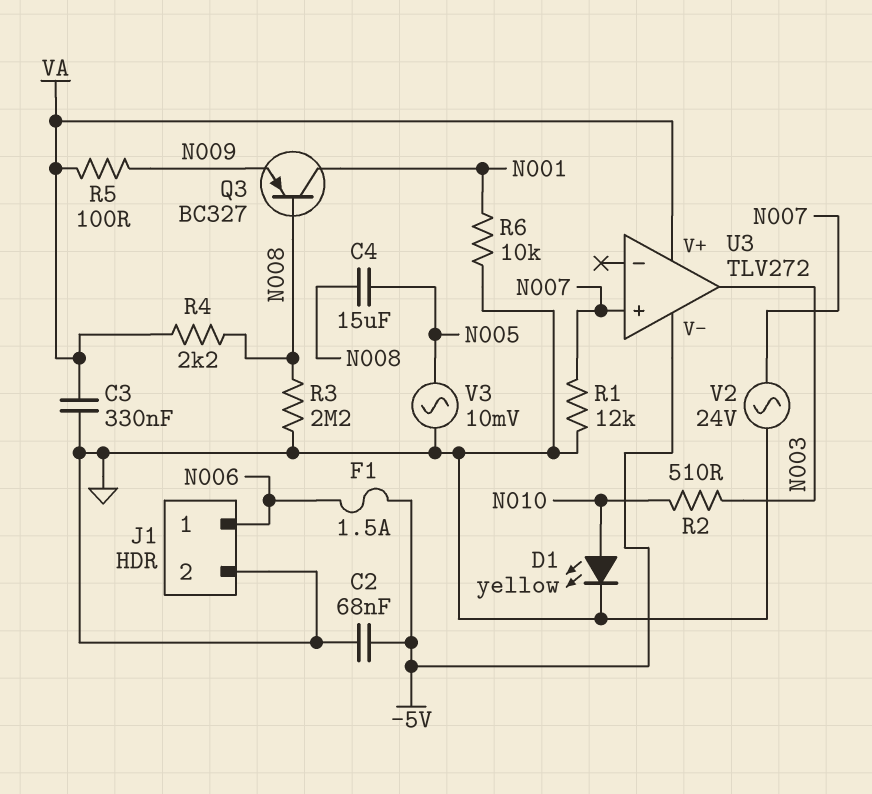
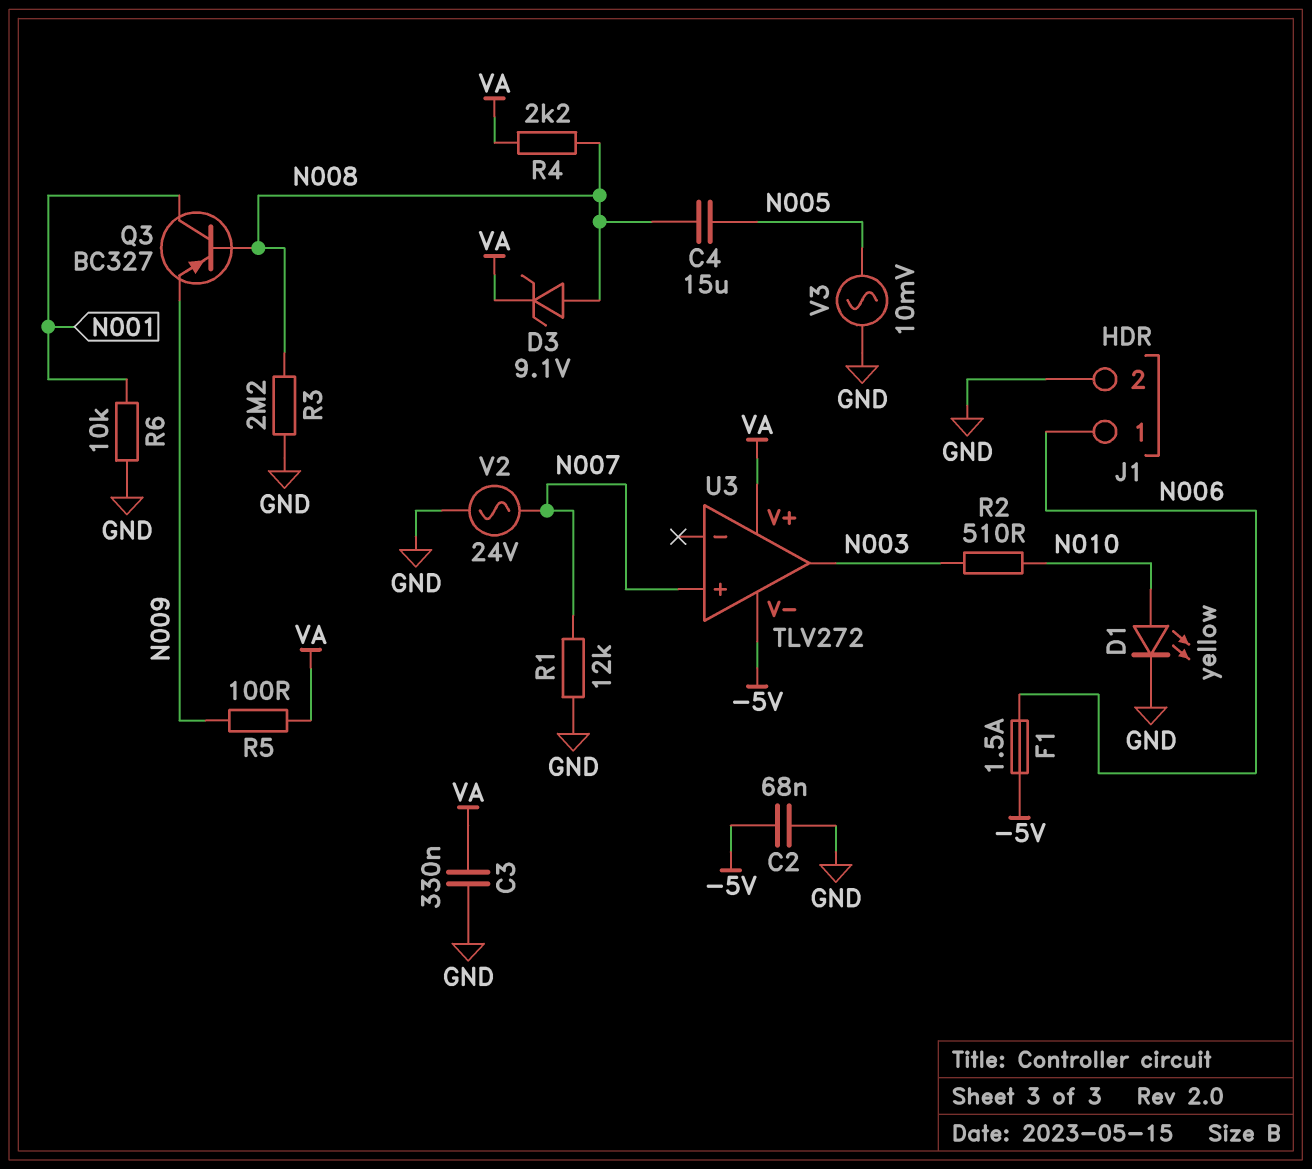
D3: none -> zener 9.1V (A N008, K VA)

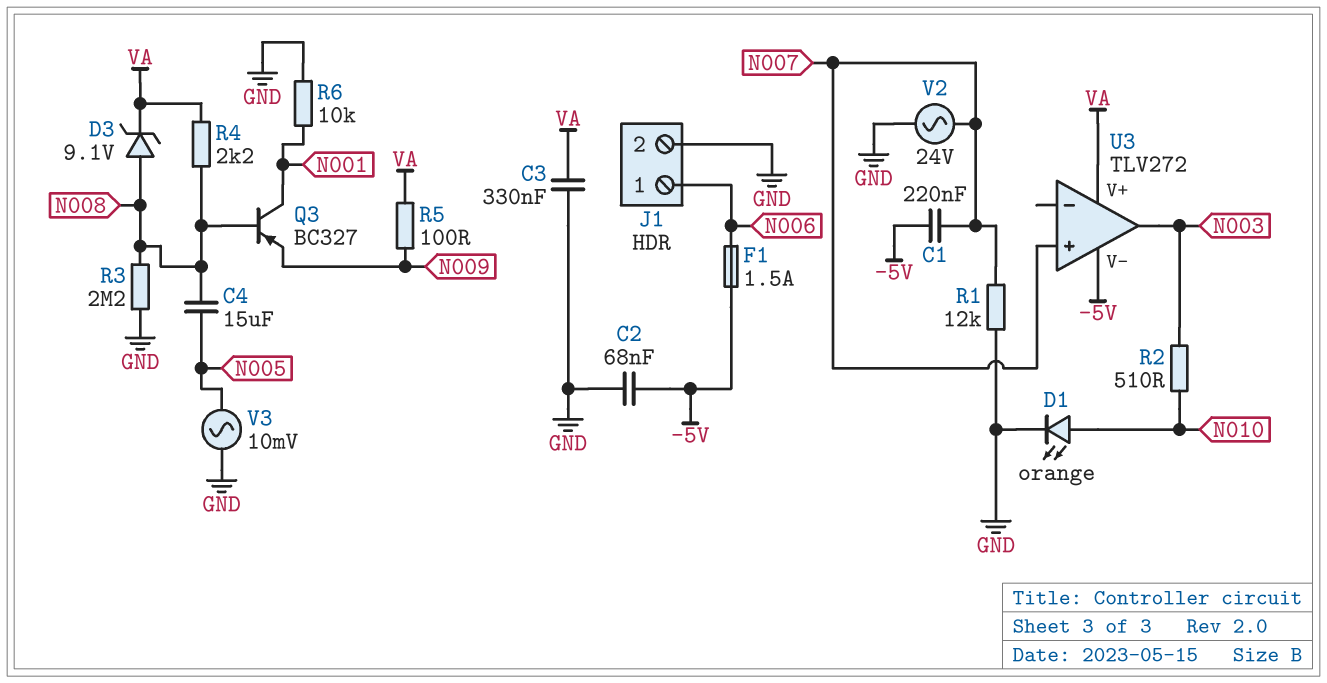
C1: none -> 220nF (-5V, N007)
D1: LED yellow (A N010, K GND) -> LED orange (A N010, K GND)

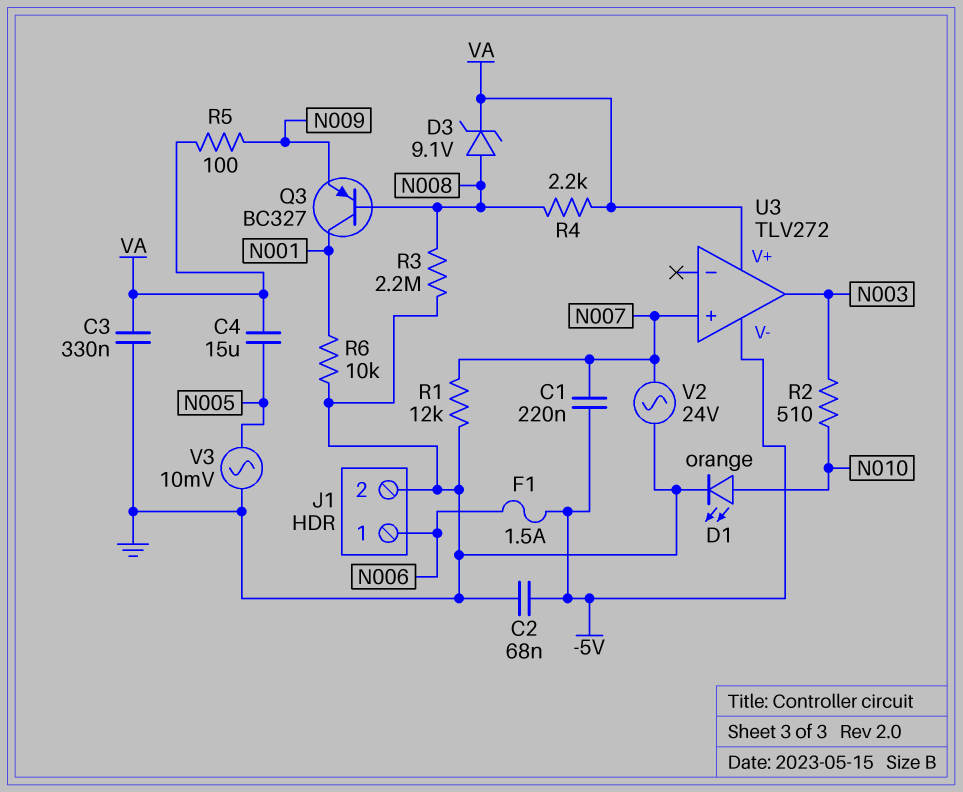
C4: 15uF (N005, N008) -> 15uF (N005, VA)

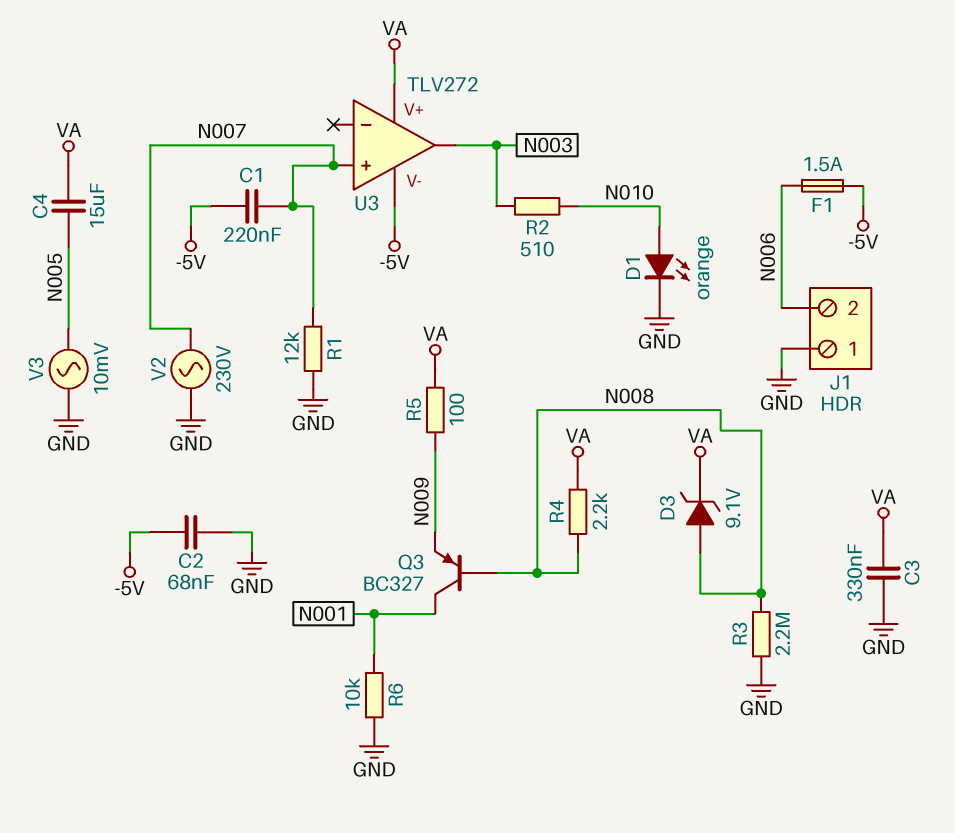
J1 pin 1: N006 -> GND
J1 pin 2: GND -> N006
V2: AC 24V (GND, N007) -> AC 230V (GND, N007)

